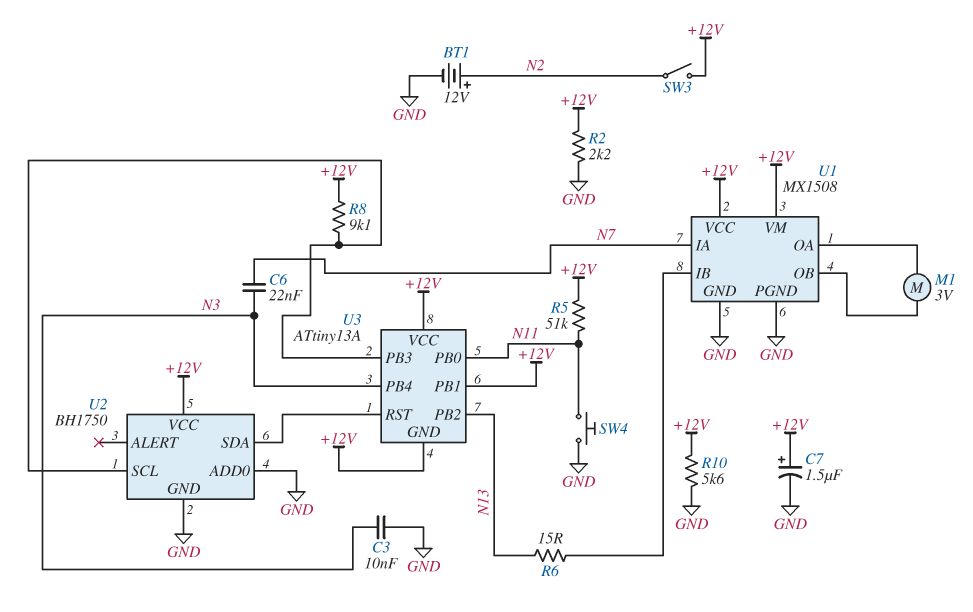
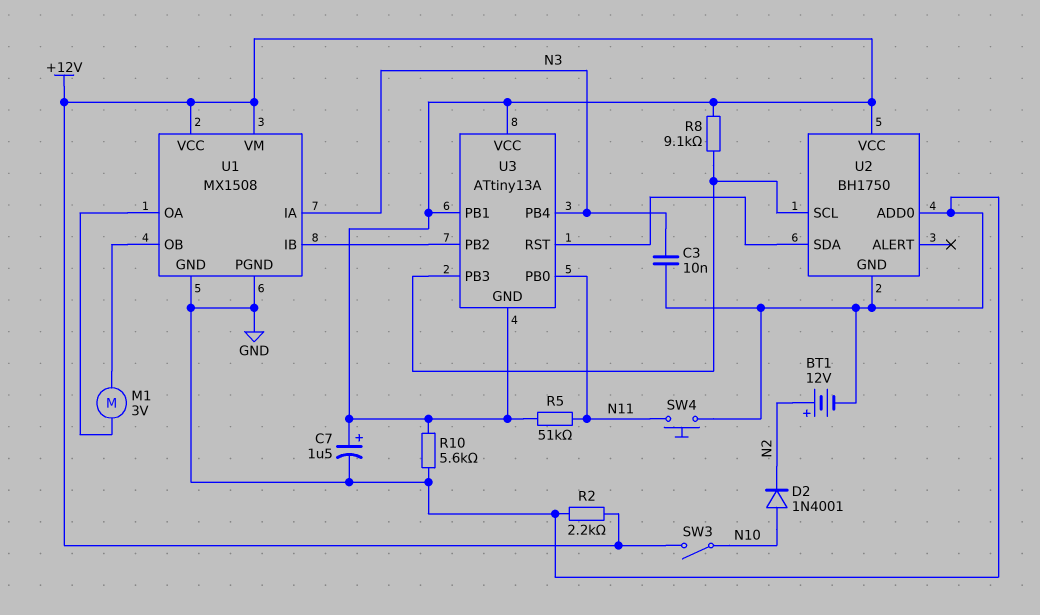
C6: 22nF (N3, N7) -> none
D2: none -> diode 1N4001 (A N10, K N2)
R6: 15 (N13, U1/IB) -> none
SW3: switch (+12V, N2) -> switch (+12V, N10)
U1 pin IA: N7 -> N3
U3 pin PB2: N13 -> U1/IB

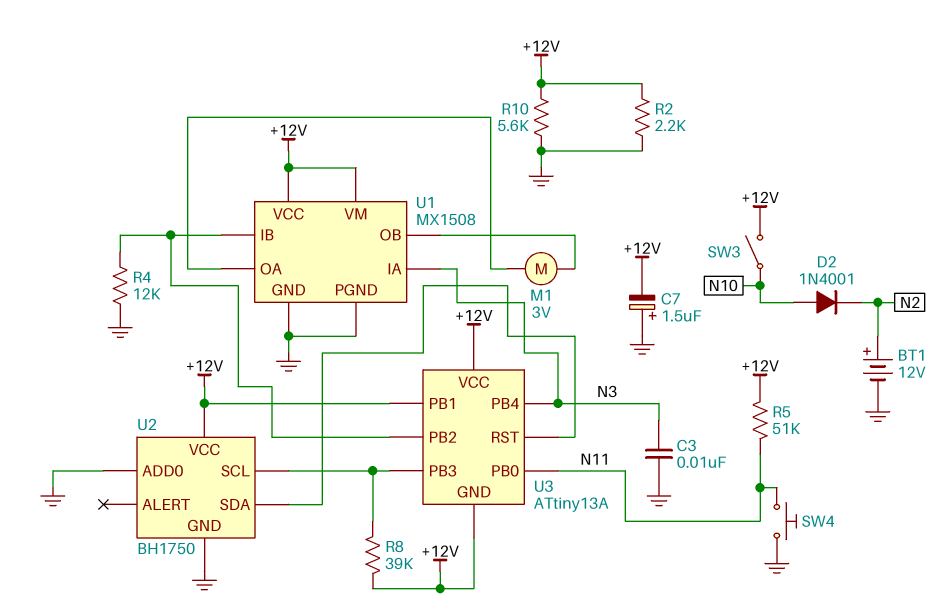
C7: 1.5uF (plus +12V, minus GND) -> 1.5uF (plus GND, minus +12V)
R4: none -> 12k (GND, U1/IB)
R8: 9.1k (+12V, U2/SCL) -> 39k (+12V, U2/SCL)

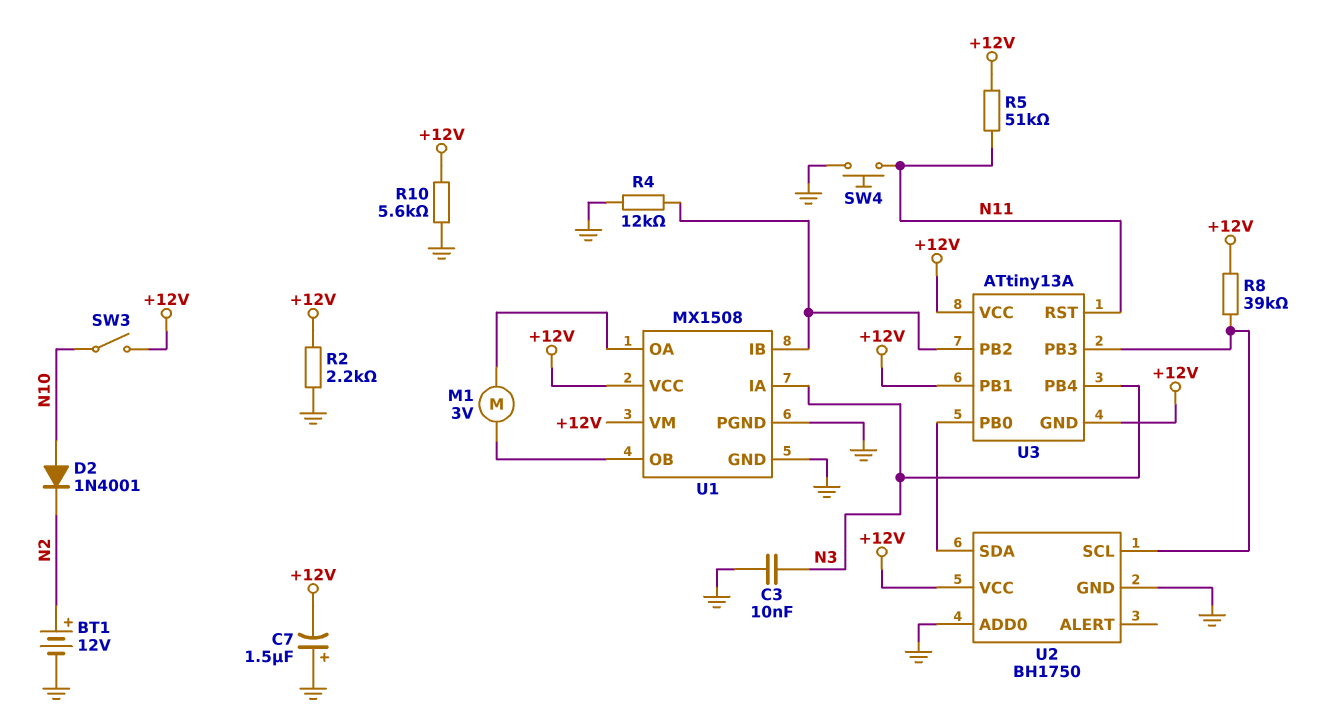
U3 pin PB0: N11 -> U2/SDA
U3 pin RST: U2/SDA -> N11

